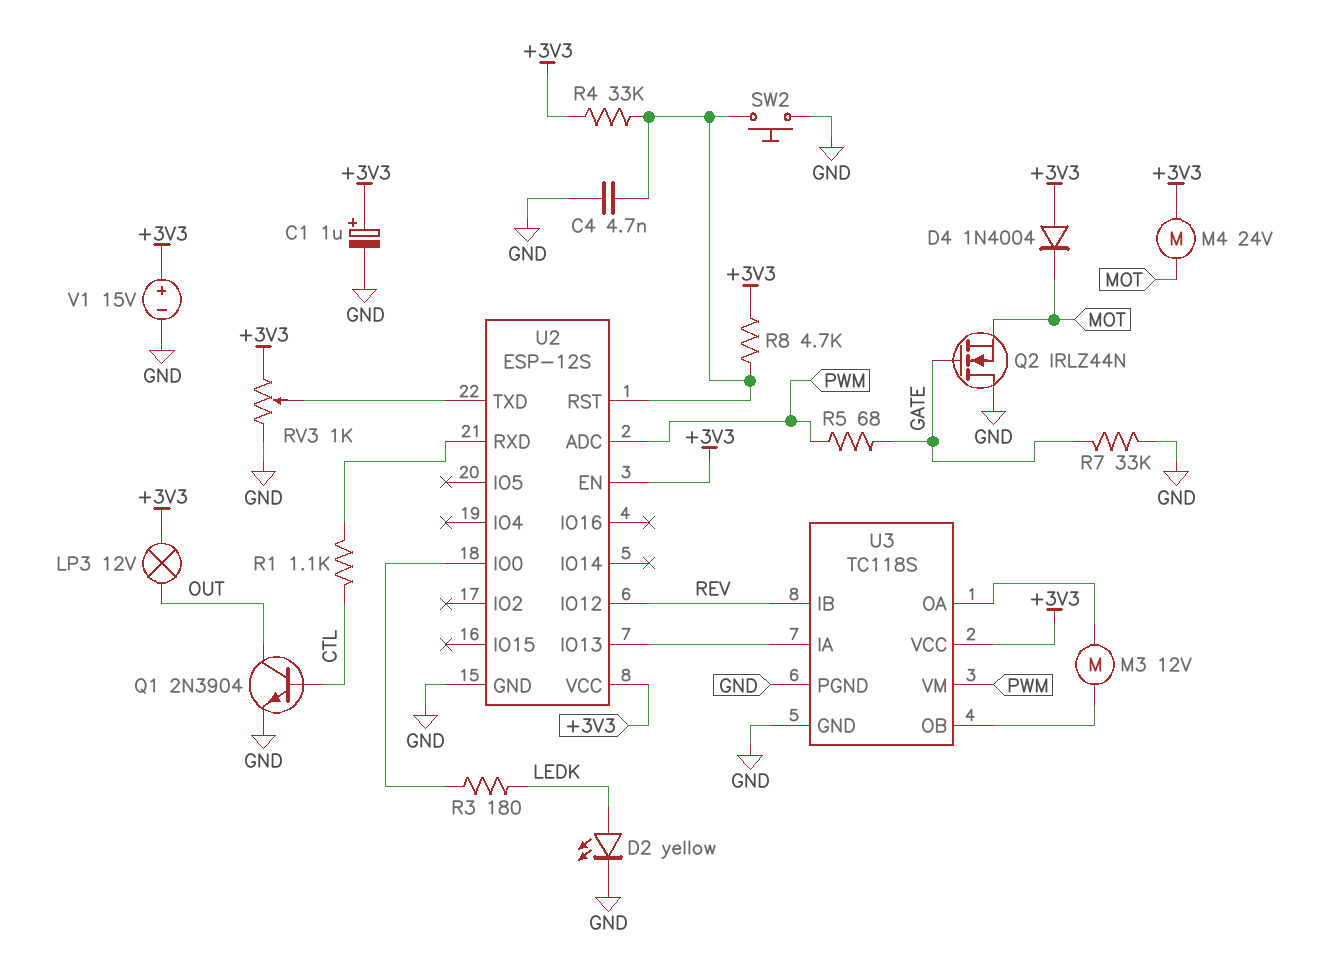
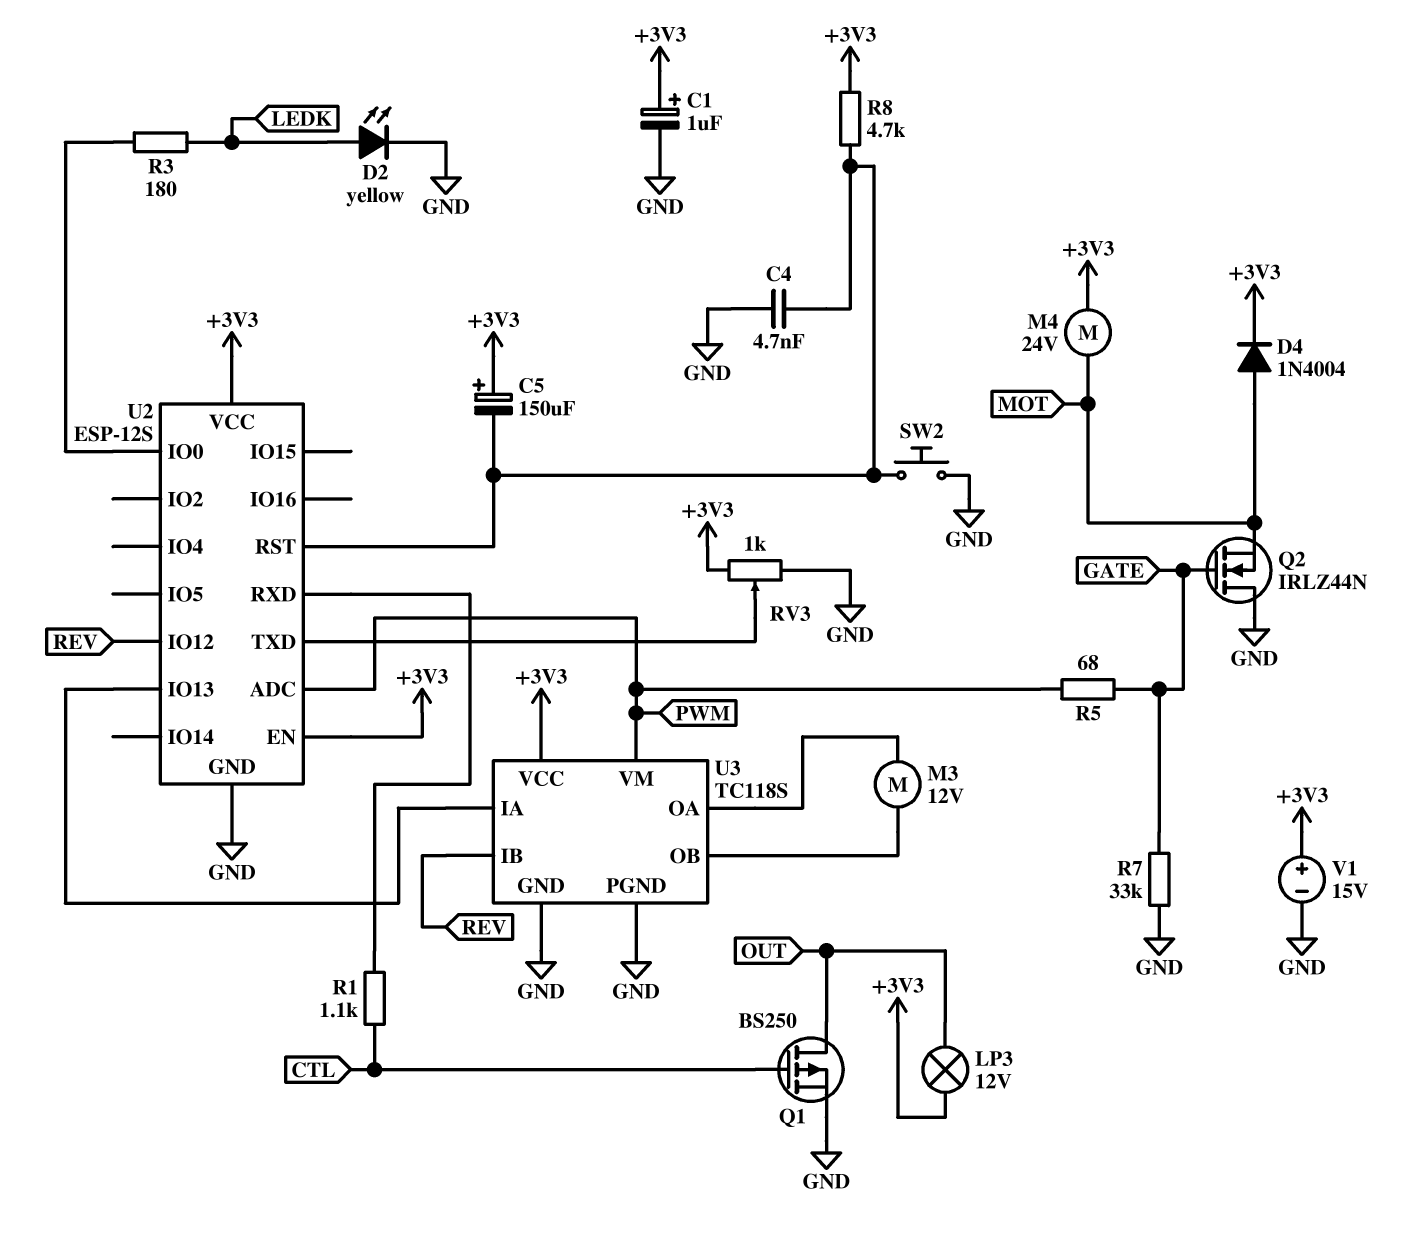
C5: none -> 150uF (plus +3V3, minus U2/RST)
D4: diode 1N4004 (A +3V3, K MOT) -> diode 1N4004 (A MOT, K +3V3)
Q1: NPN 2N3904 (B CTL, C OUT, E GND) -> PMOS BS250 (G CTL, D OUT, S GND)
R4: 33k (+3V3, U2/RST) -> none

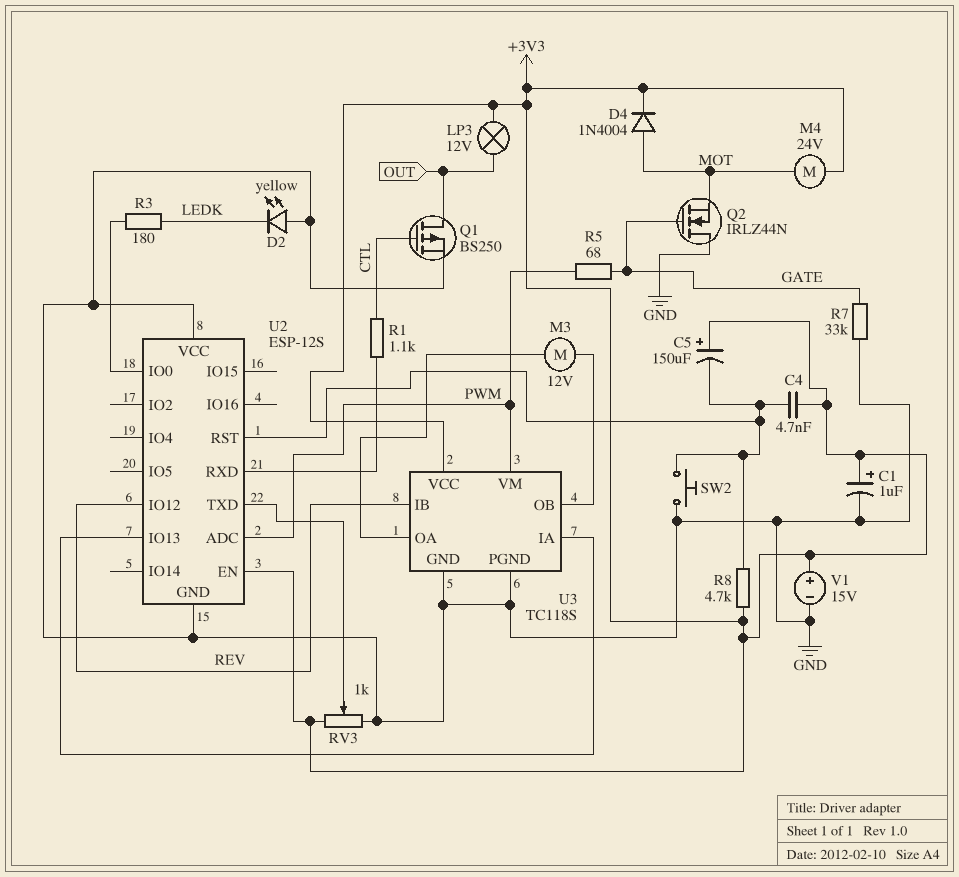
C4: 4.7nF (GND, U2/RST) -> 4.7nF (+3V3, U2/RST)
D2: LED yellow (A LEDK, K GND) -> LED yellow (A GND, K LEDK)
U2 pin VCC: +3V3 -> GND

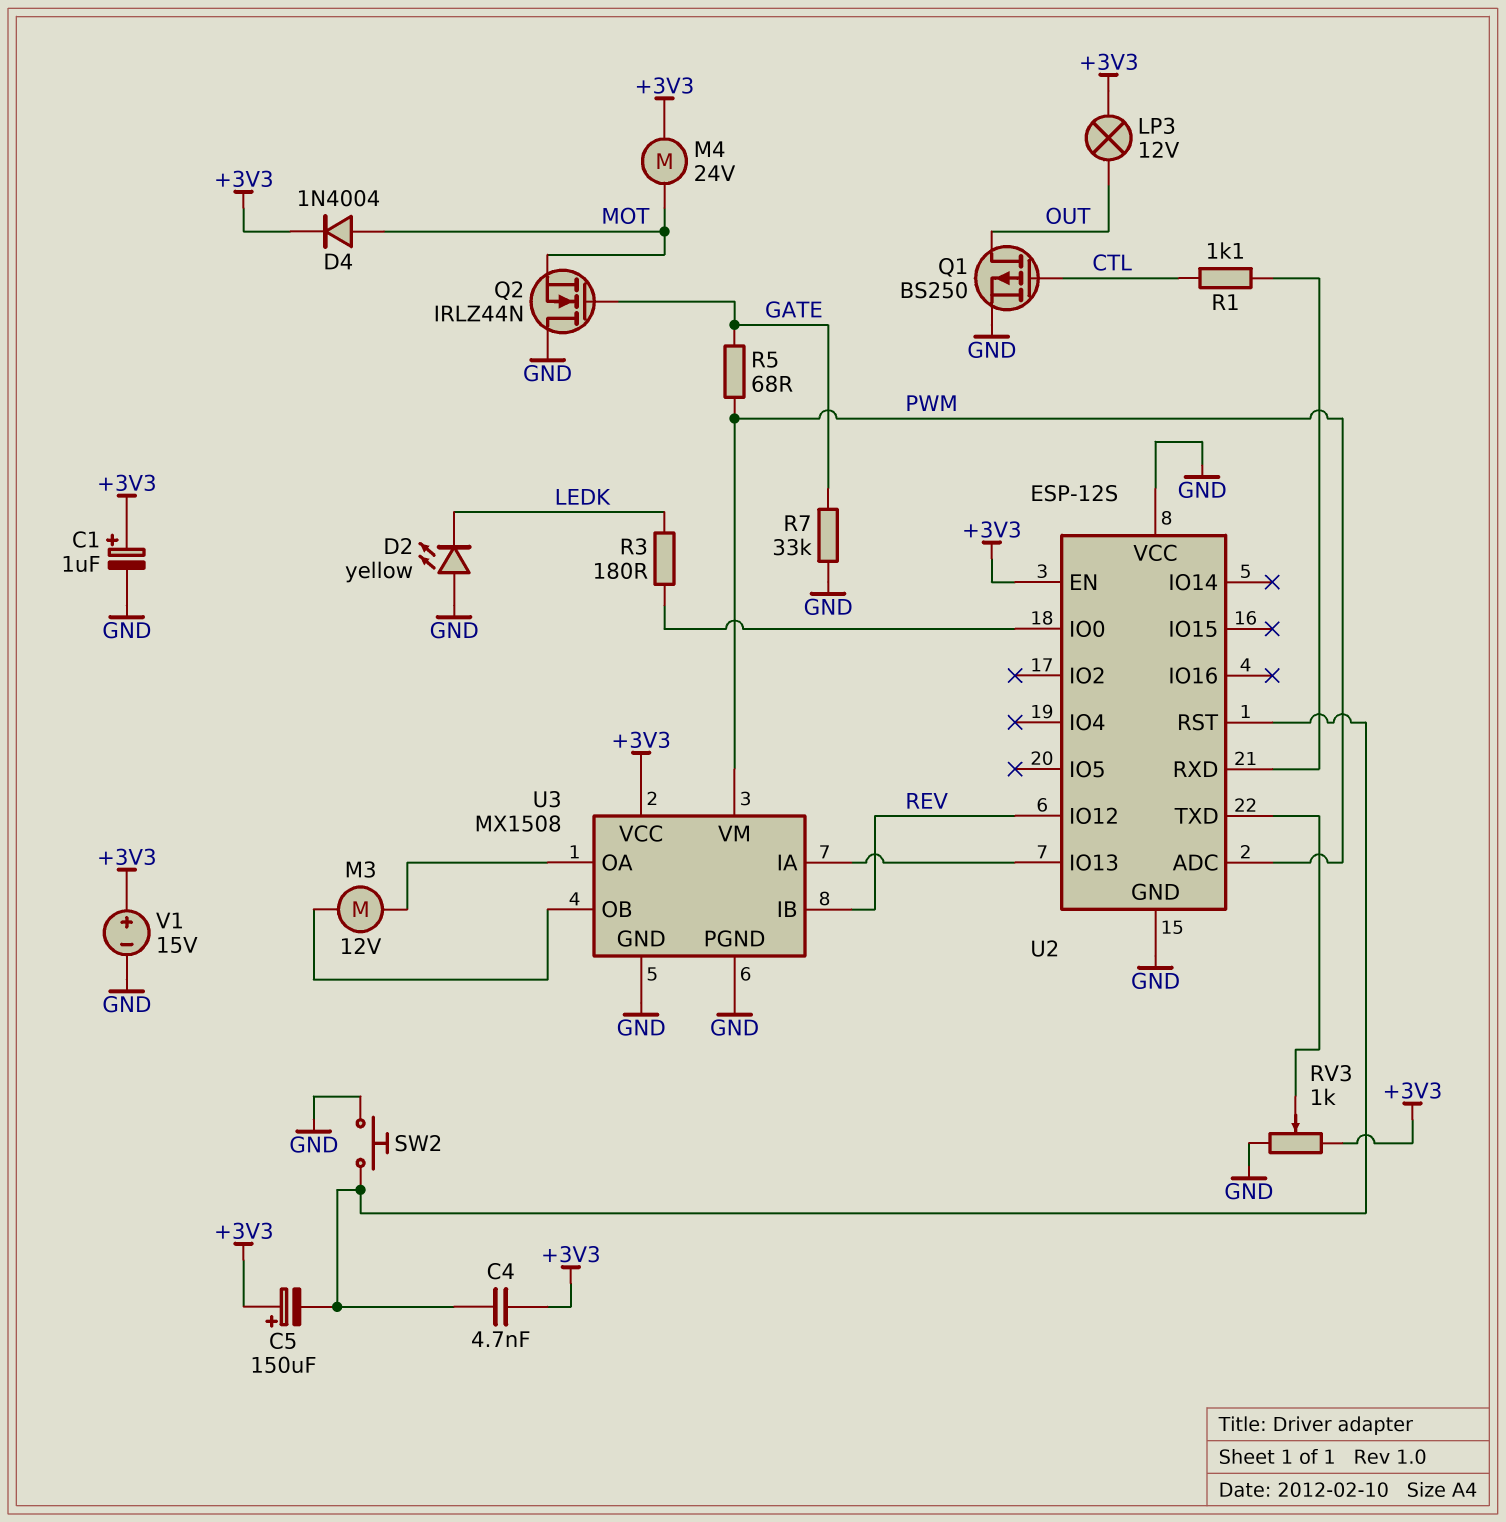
R8: 4.7k (+3V3, U2/RST) -> none
U3: TC118S -> MX1508

